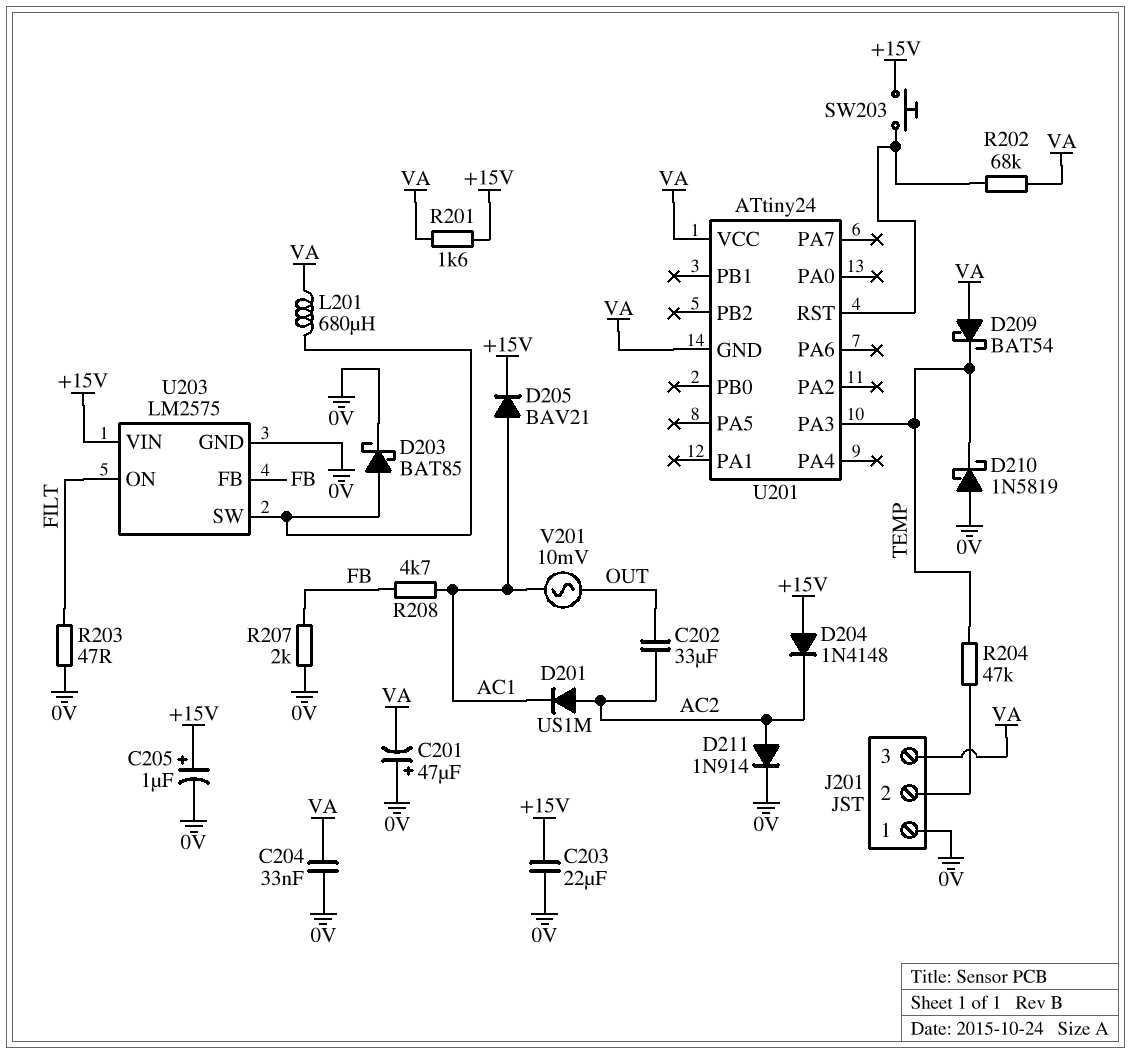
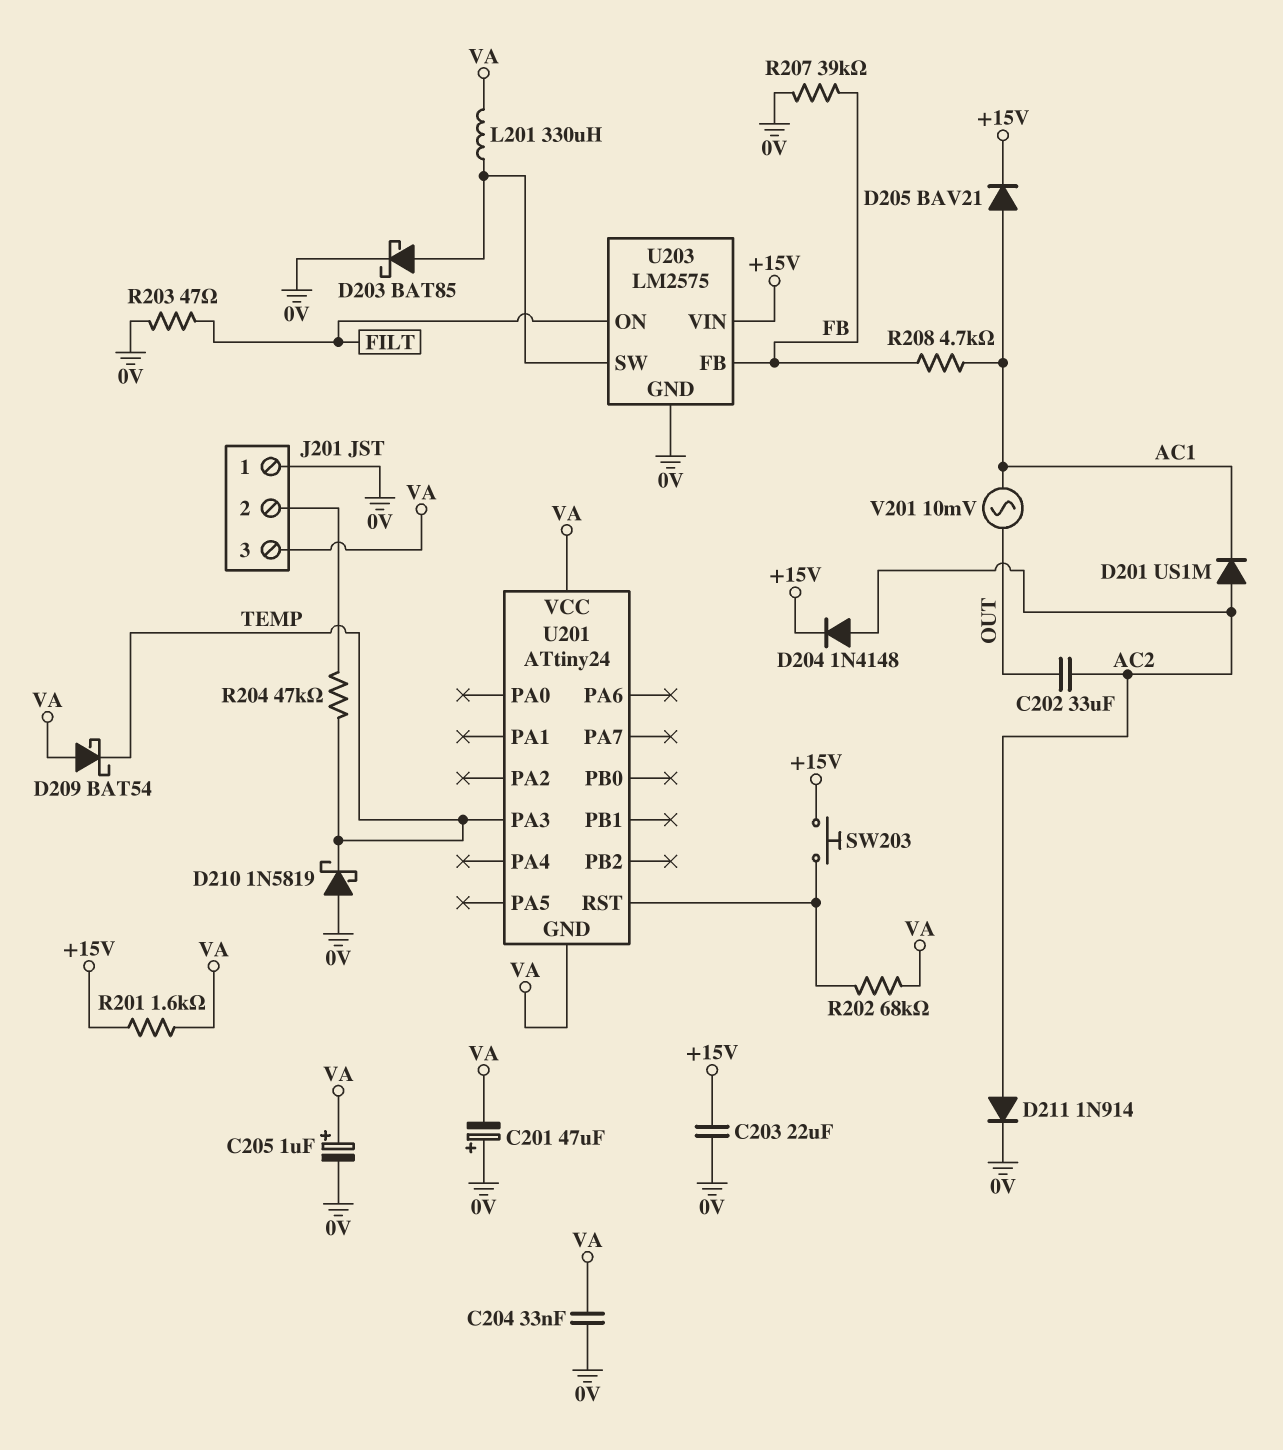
C205: 1uF (plus +15V, minus 0V) -> 1uF (plus VA, minus 0V)
D204: diode 1N4148 (A +15V, K AC2) -> diode 1N4148 (A AC2, K +15V)
L201: 680uH (U203/SW, VA) -> 330uH (U203/SW, VA)
R207: 2k (0V, FB) -> 39k (0V, FB)

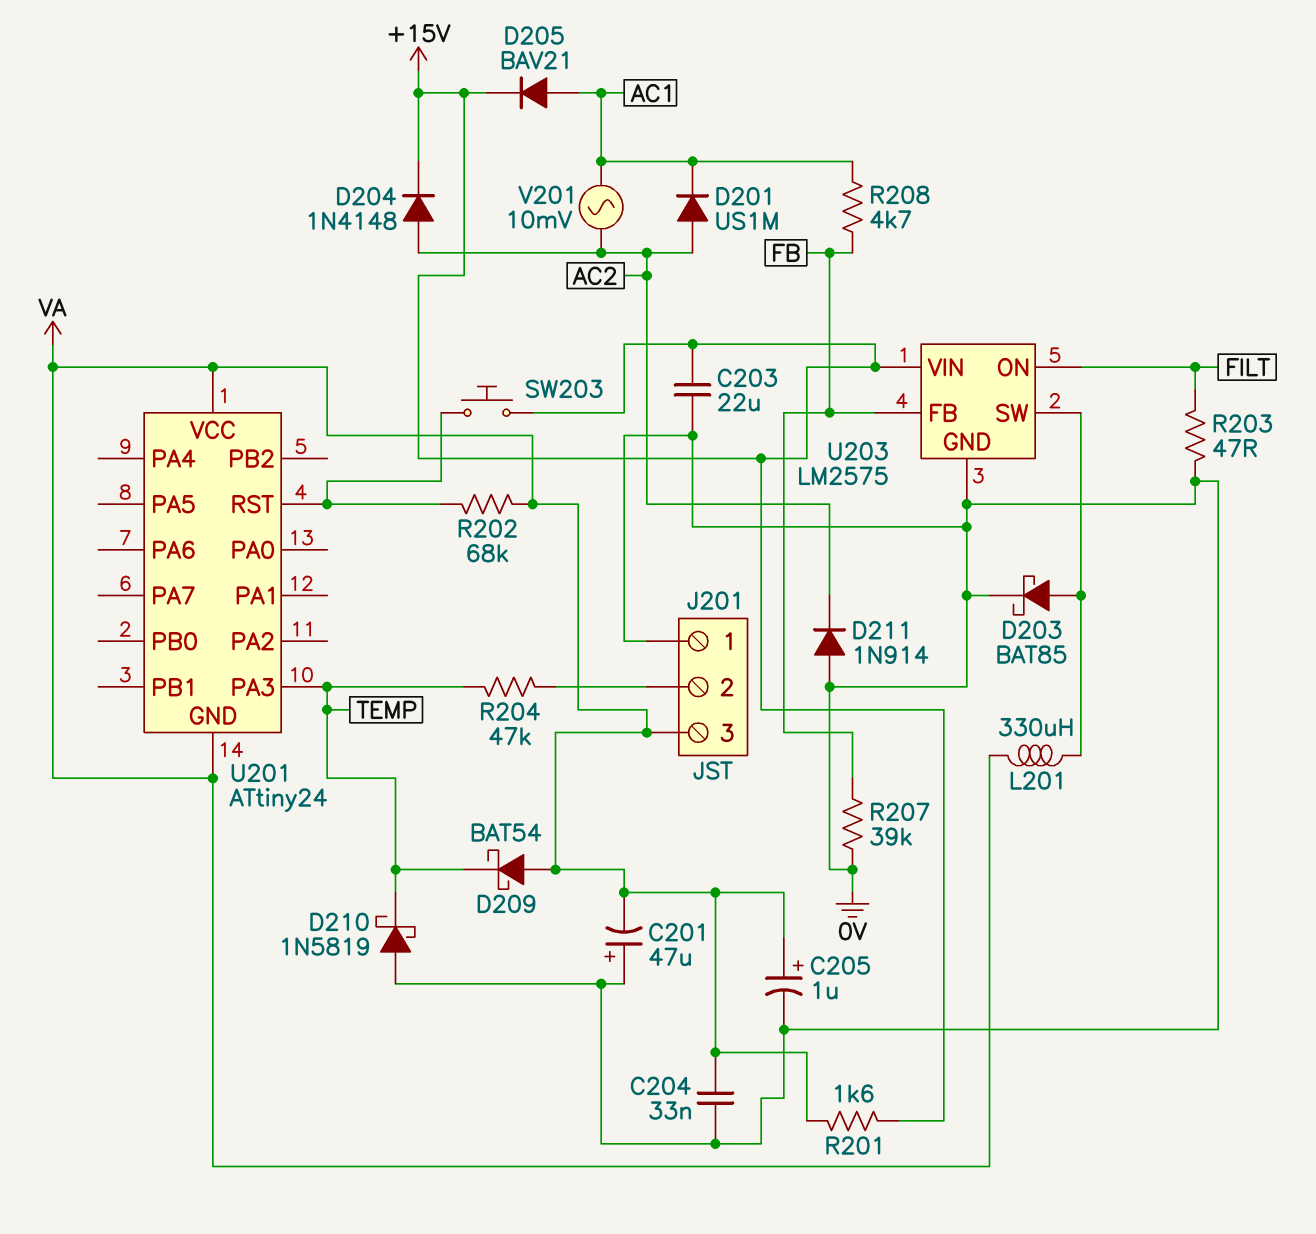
C202: 33uF (AC2, OUT) -> none
D211: diode 1N914 (A AC2, K 0V) -> diode 1N914 (A 0V, K AC2)
V201: AC 10mV (AC1, OUT) -> AC 10mV (AC1, AC2)

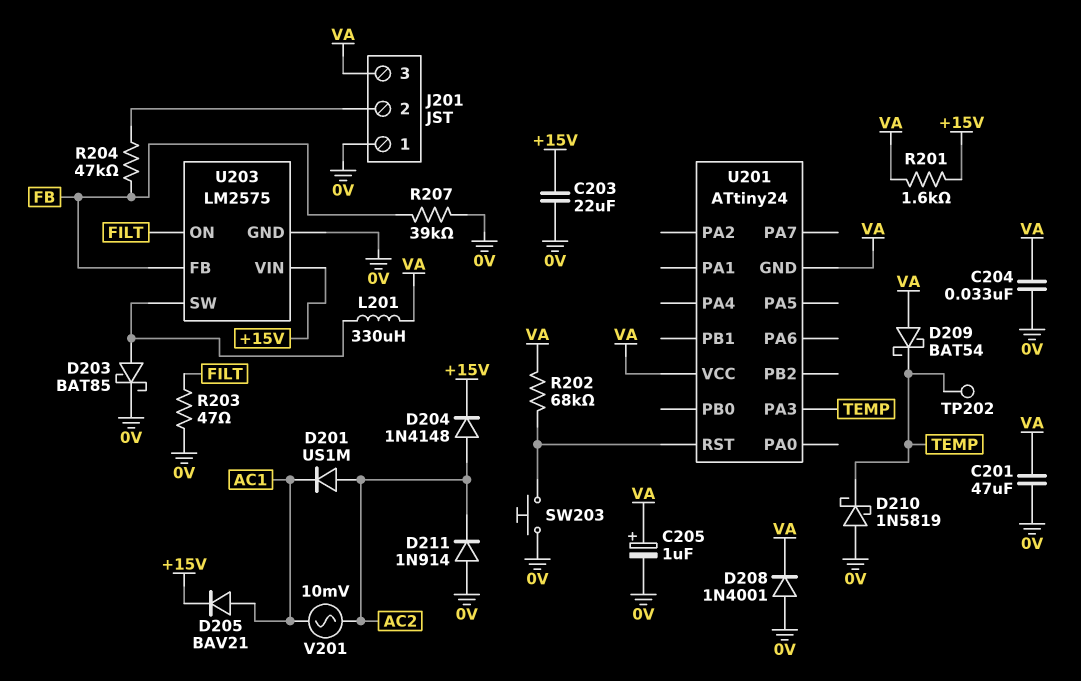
C201: 47uF (plus 0V, minus VA) -> 47uF (0V, VA)
D208: none -> diode 1N4001 (A 0V, K VA)
R204: 47k (J201/2, TEMP) -> 47k (FB, J201/2)
R208: 4.7k (AC1, FB) -> none
SW203: button (+15V, U201/RST) -> button (0V, U201/RST)
TP202: none -> test point (TEMP)

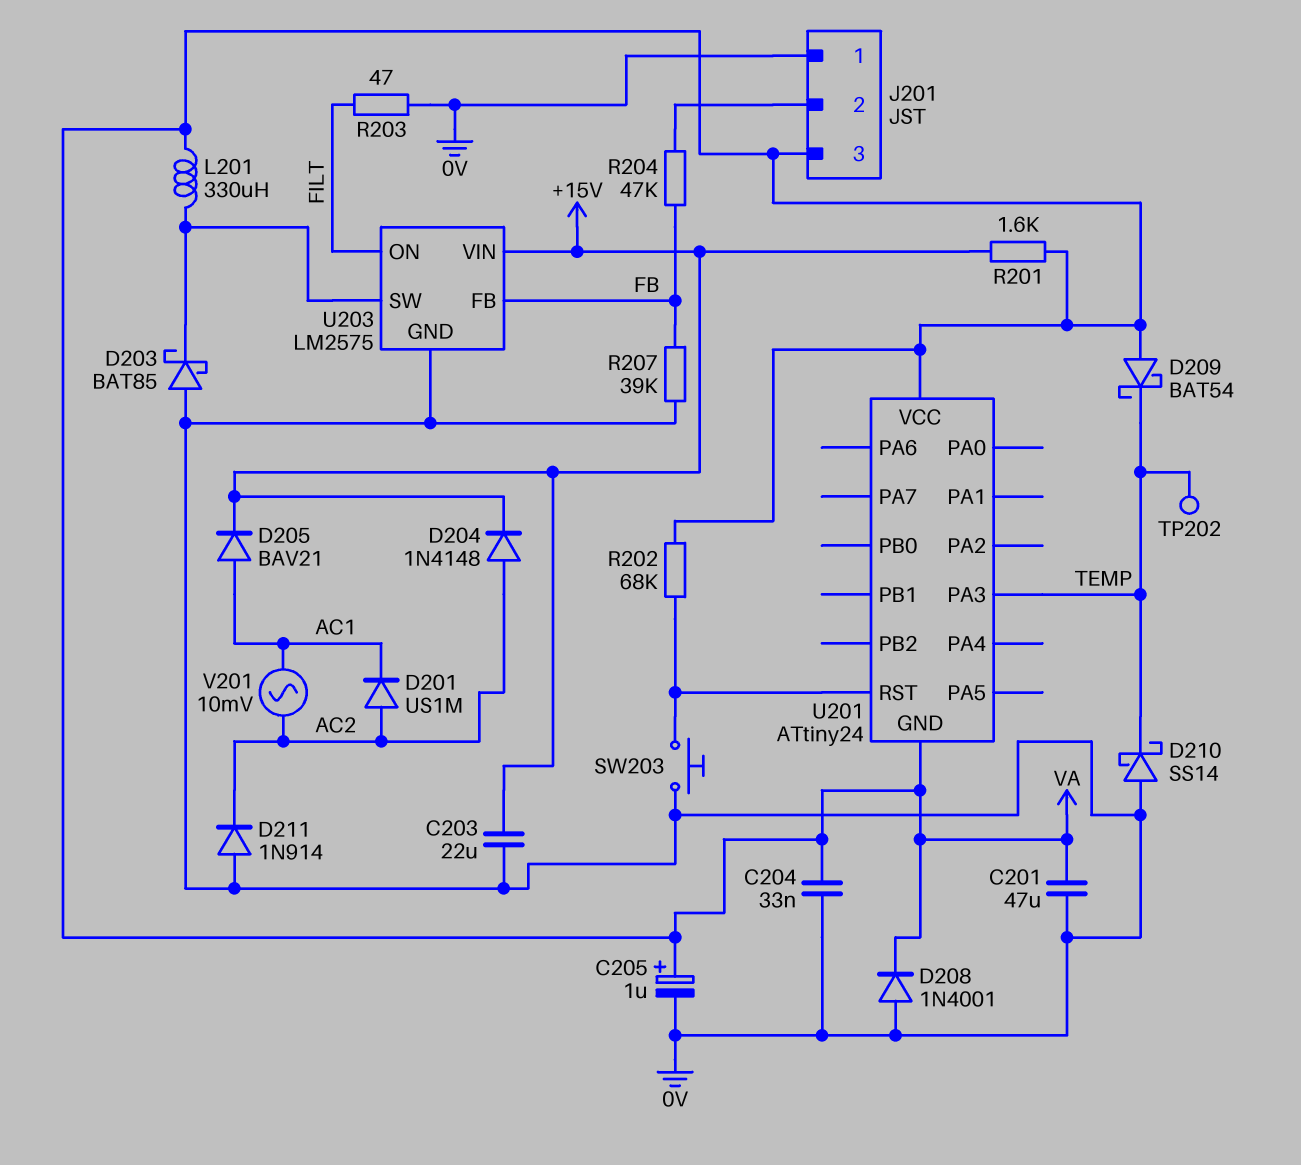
D203: schottky BAT85 (A U203/SW, K 0V) -> schottky BAT85 (A 0V, K U203/SW)
D210: schottky 1N5819 (A 0V, K TEMP) -> schottky SS14 (A 0V, K TEMP)

